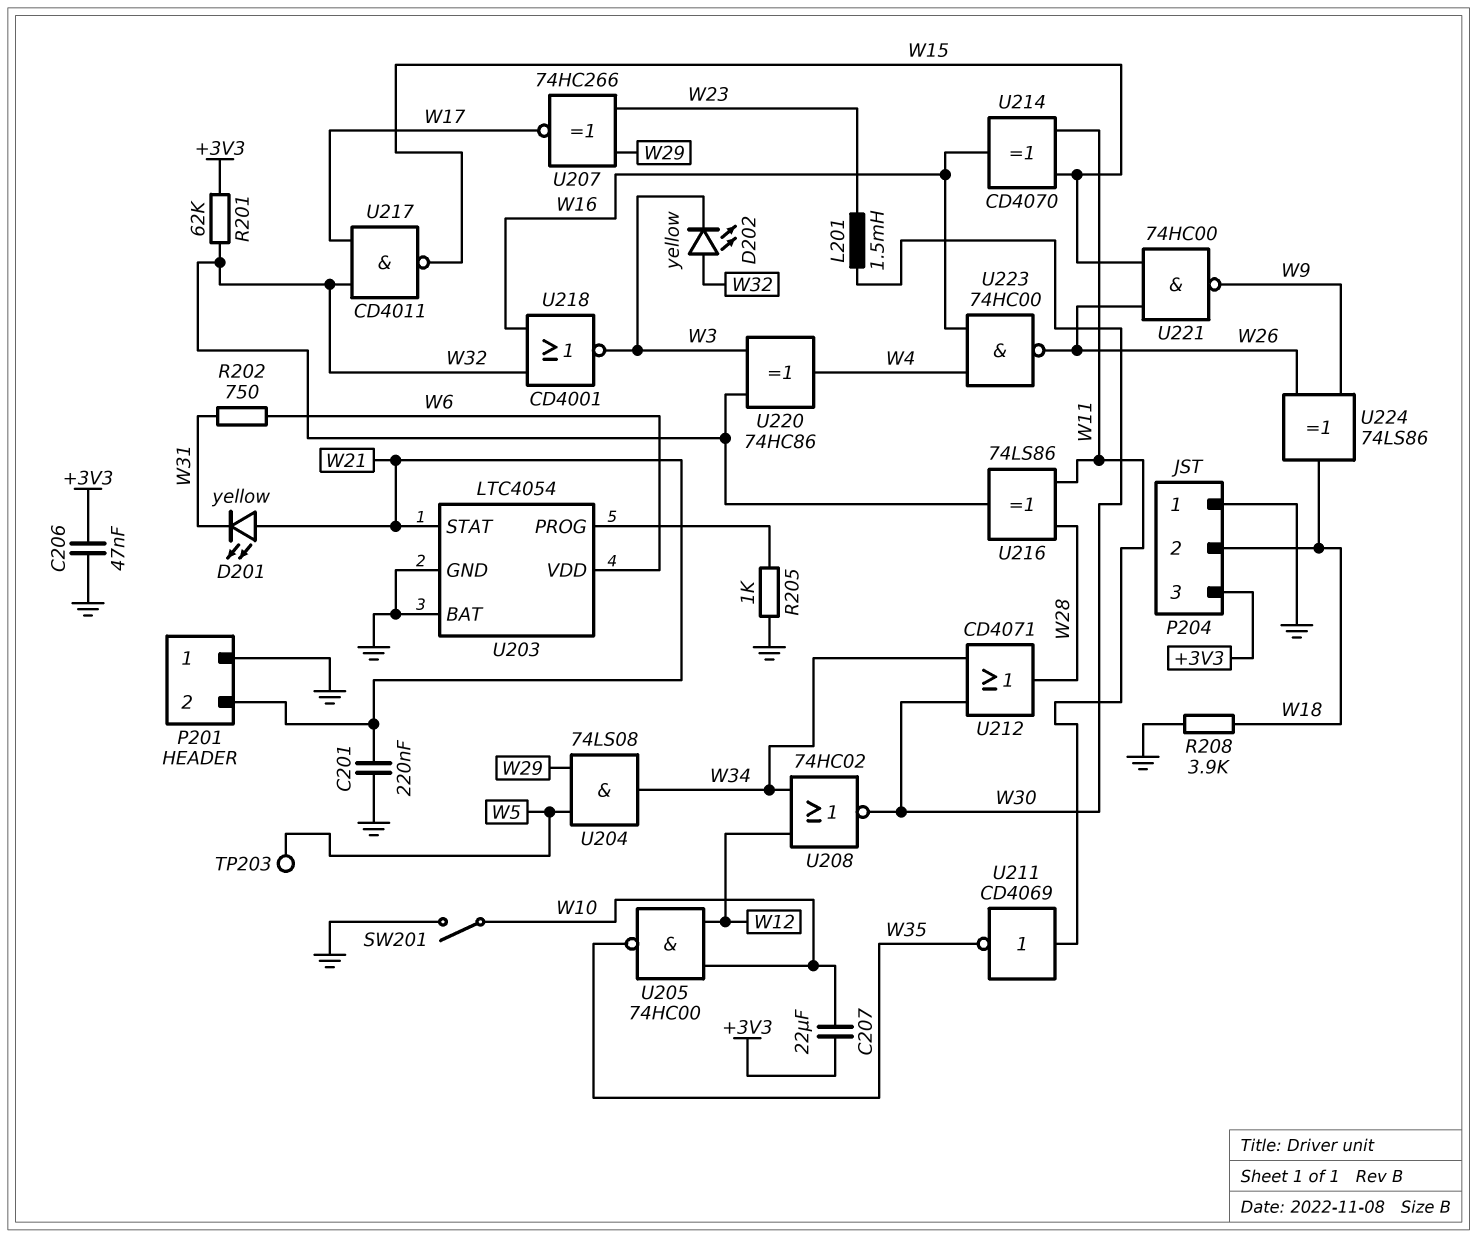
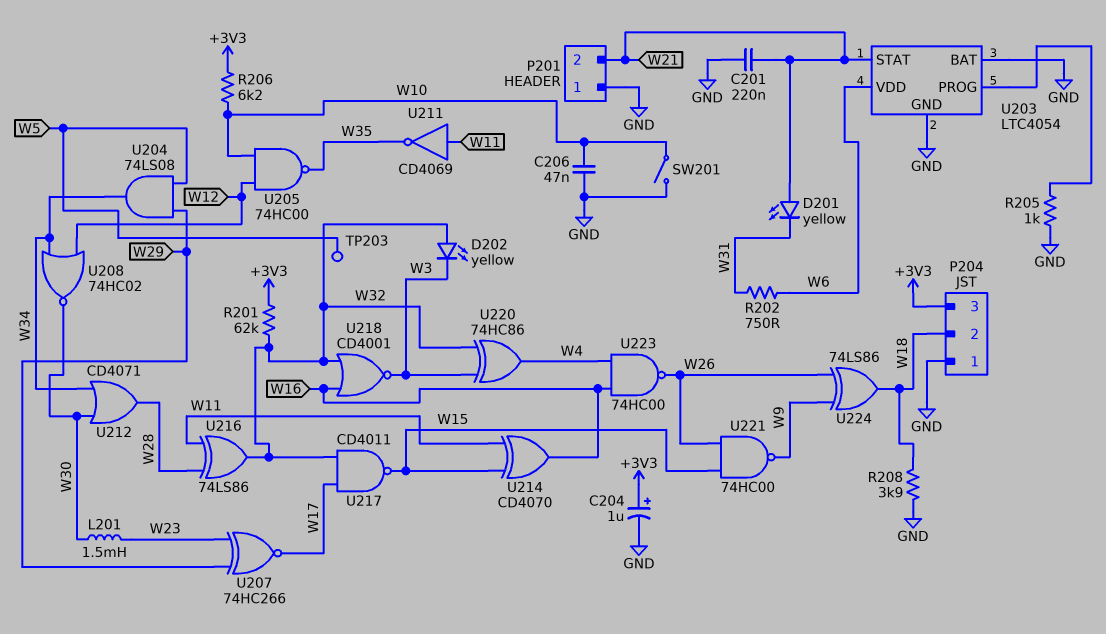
C204: none -> 1uF (plus +3V3, minus GND)
C206: 47nF (+3V3, GND) -> 47nF (GND, W10)
C207: 22uF (+3V3, W10) -> none
R206: none -> 6.2k (+3V3, W10)

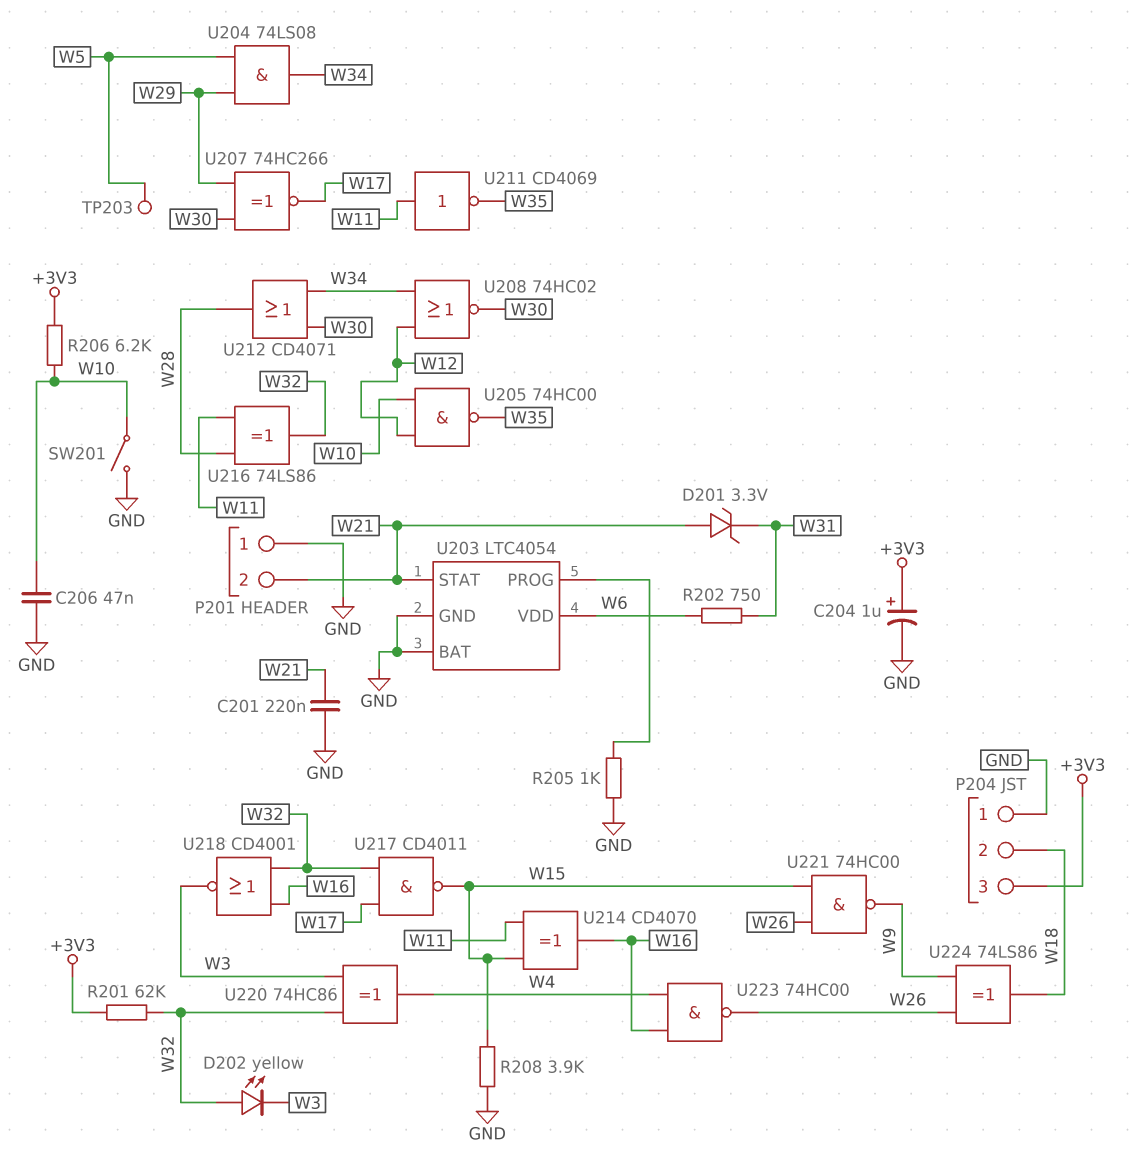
D201: LED yellow (A W21, K W31) -> zener 3.3V (A W21, K W31)
L201: 1.5mH (W23, W30) -> none
R208: 3.9k (GND, W18) -> 3.9k (GND, W15)
U207: XNOR 74HC266 (in W23, in W29, out W17) -> XNOR 74HC266 (in W29, in W30, out W17)

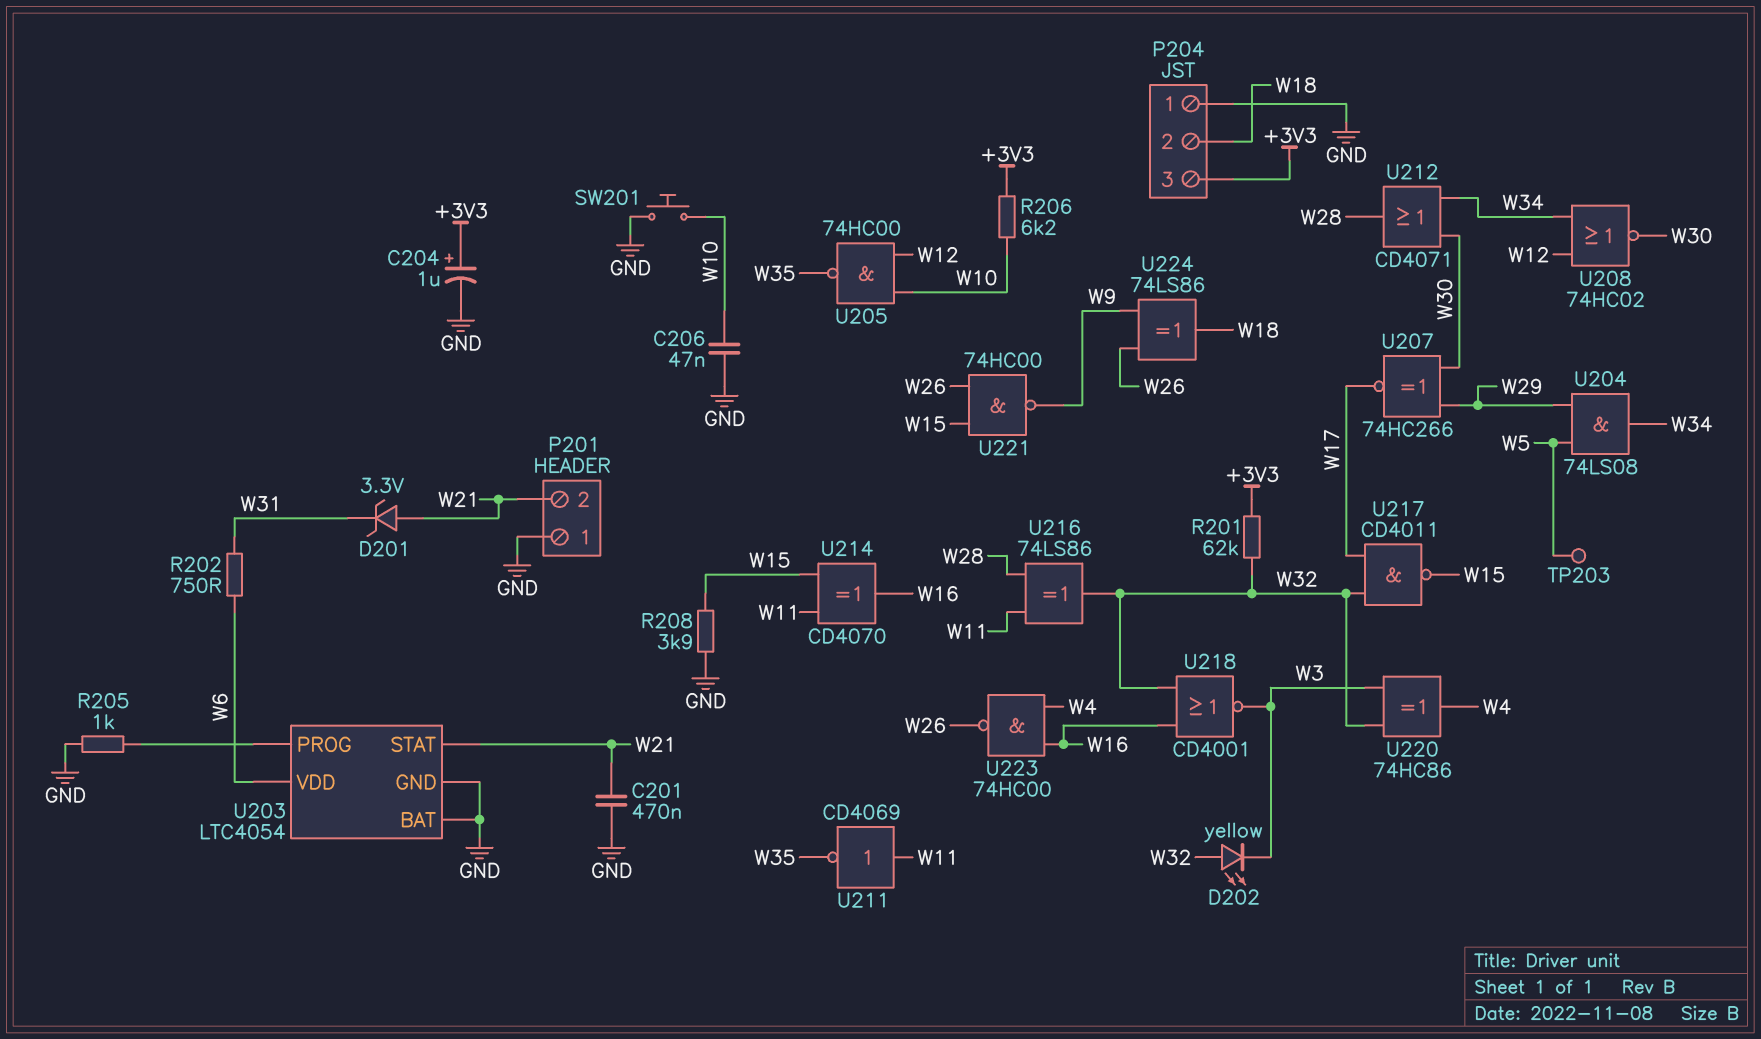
C201: 220nF (GND, W21) -> 470nF (GND, W21)
SW201: switch (GND, W10) -> button (GND, W10)

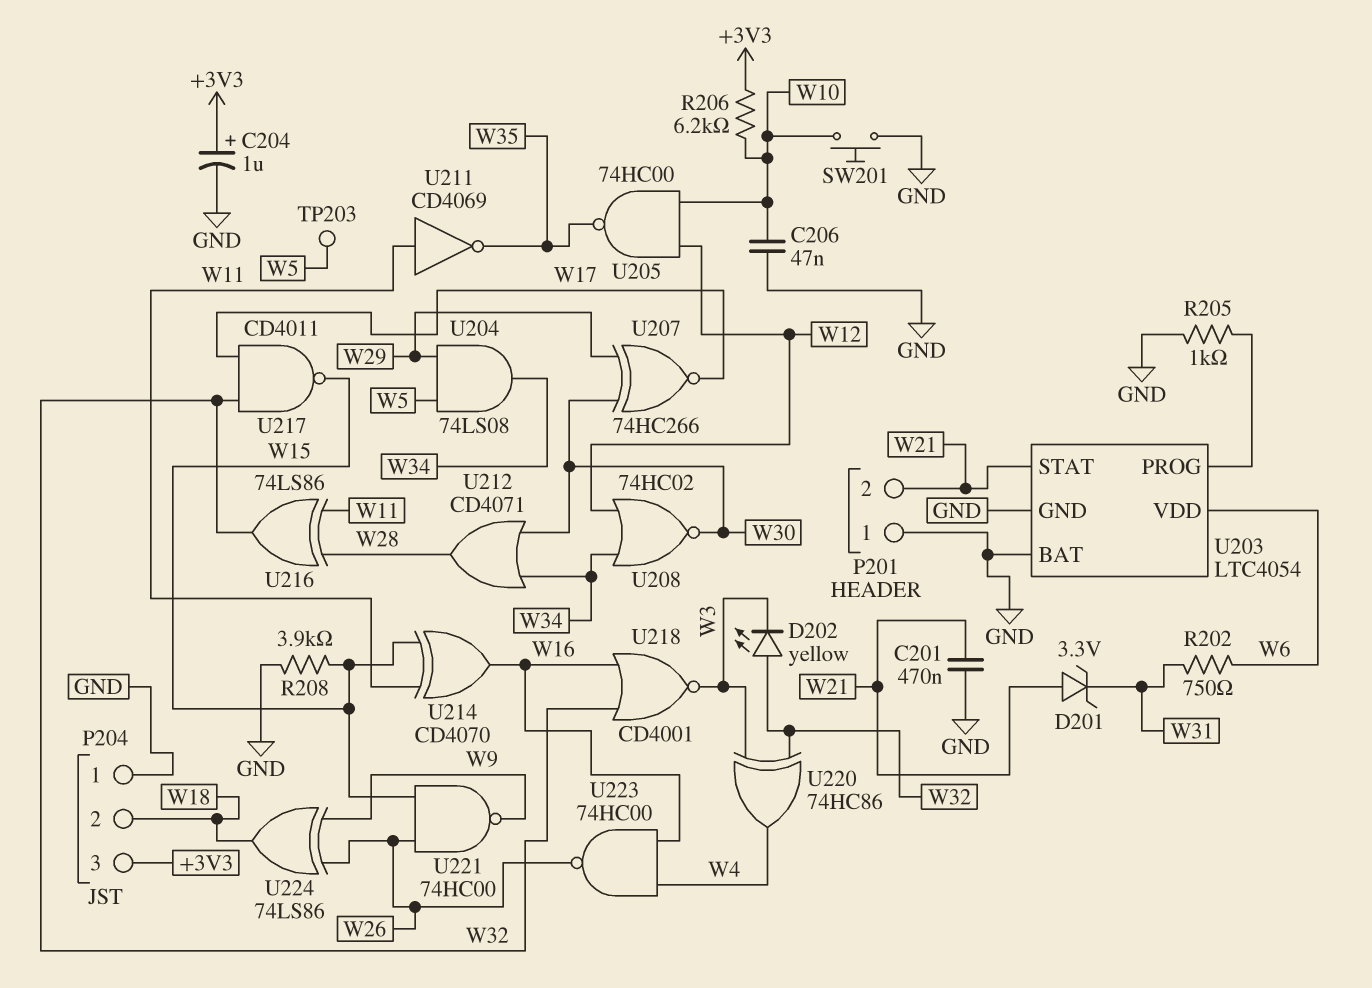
R201: 62k (+3V3, W32) -> none

